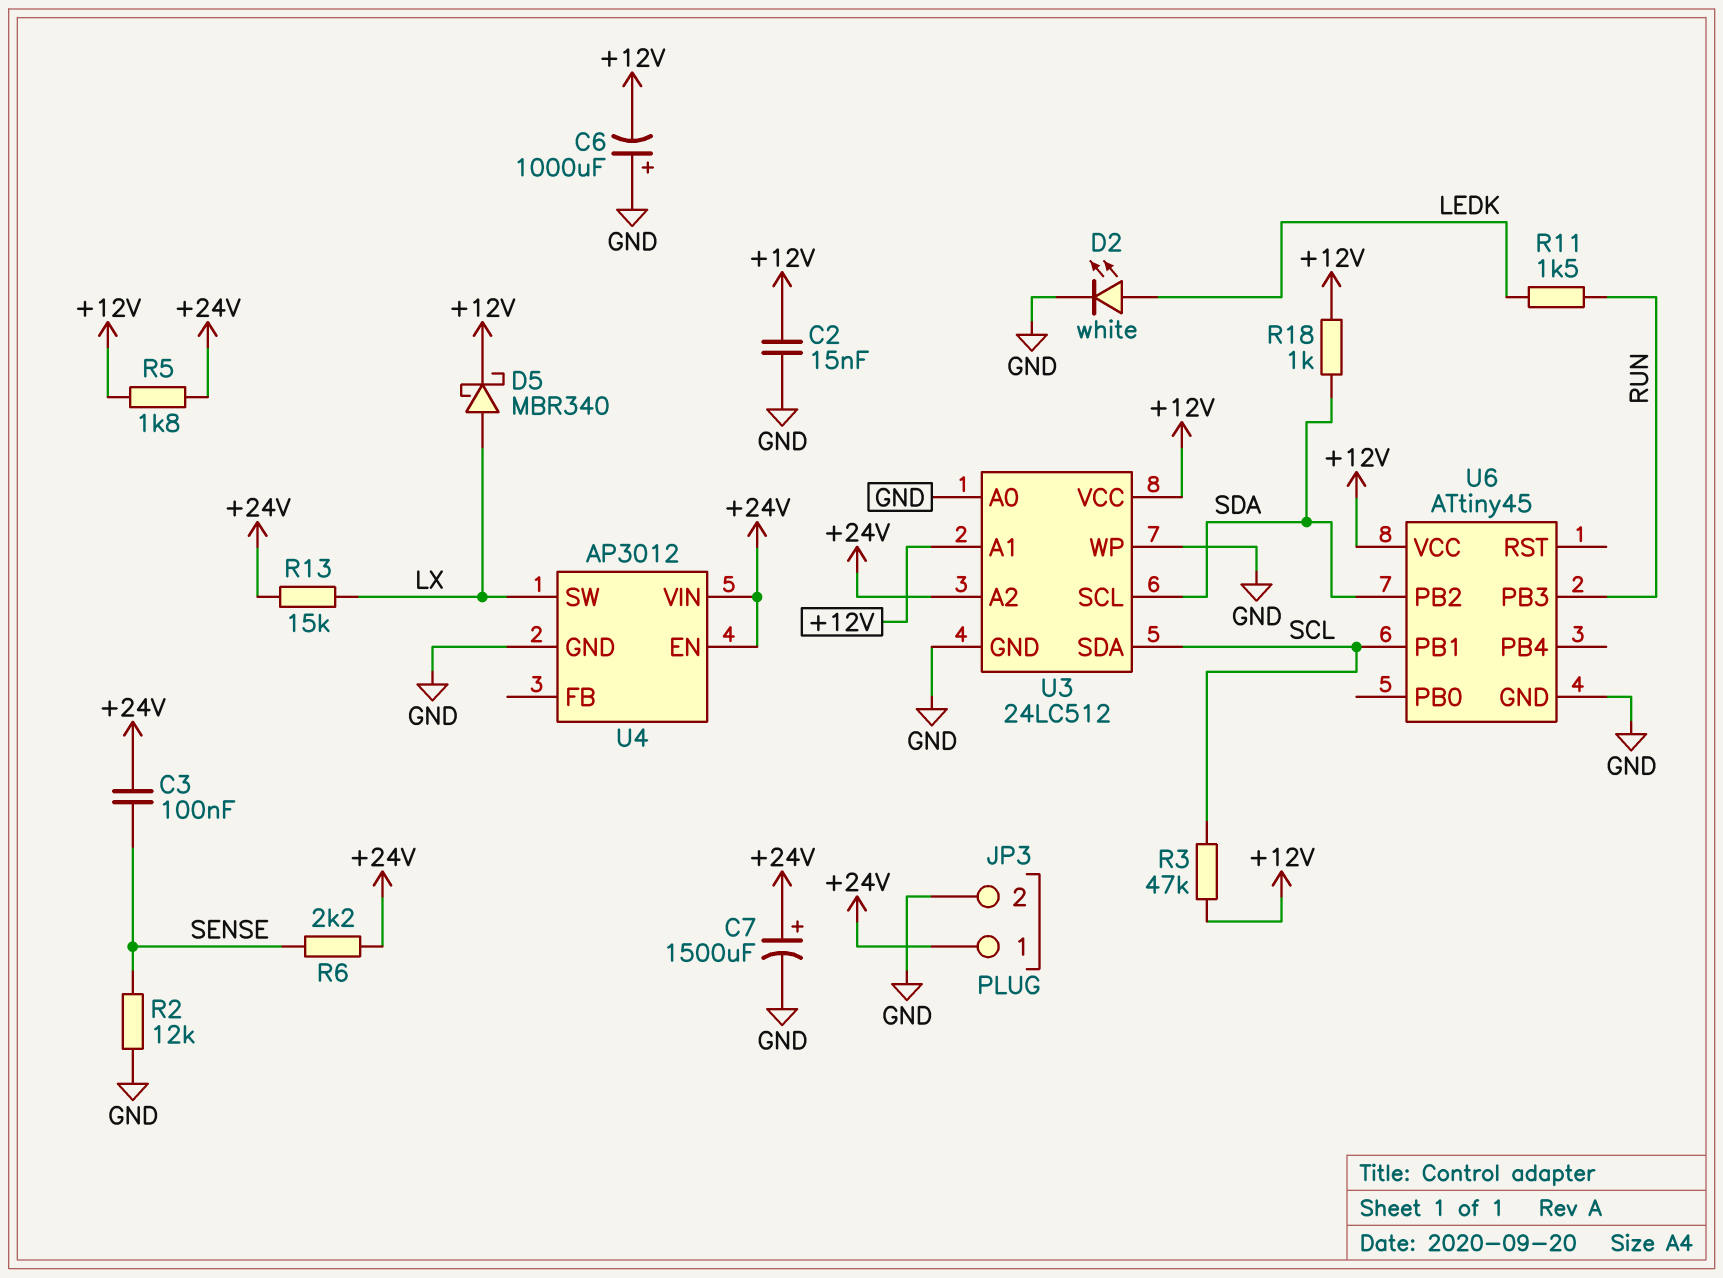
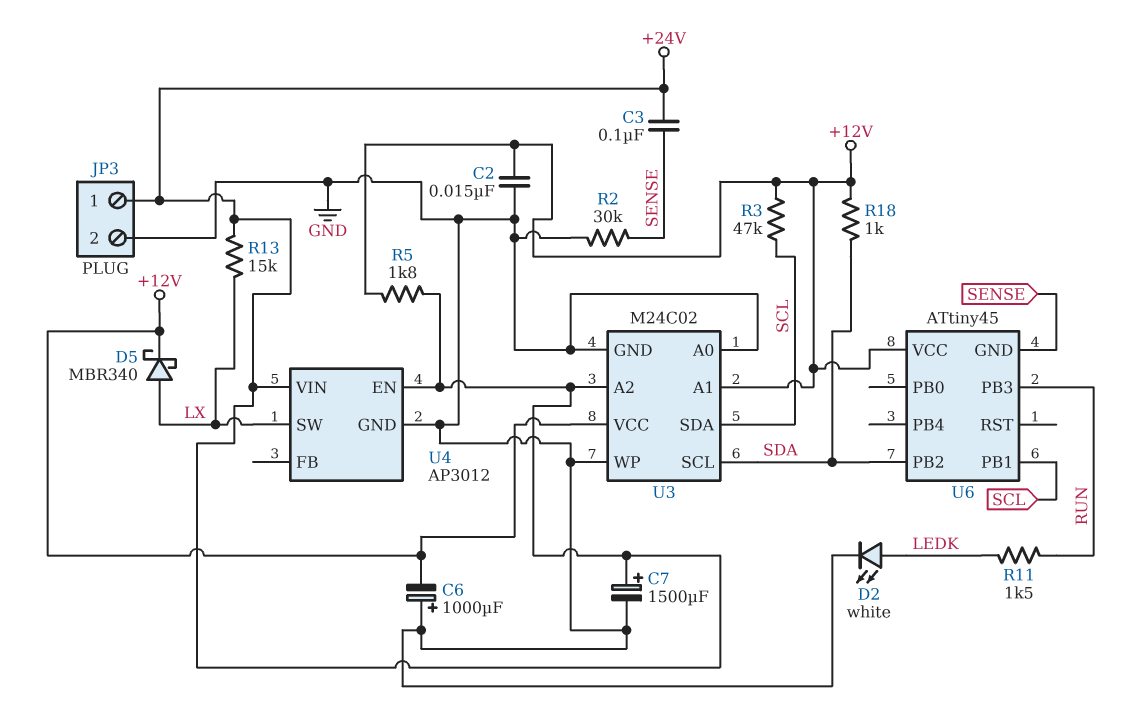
R2: 12k (GND, SENSE) -> 30k (GND, SENSE)
R6: 2.2k (+24V, SENSE) -> none
U3: 24LC512 -> M24C02
U6 pin GND: GND -> SENSE

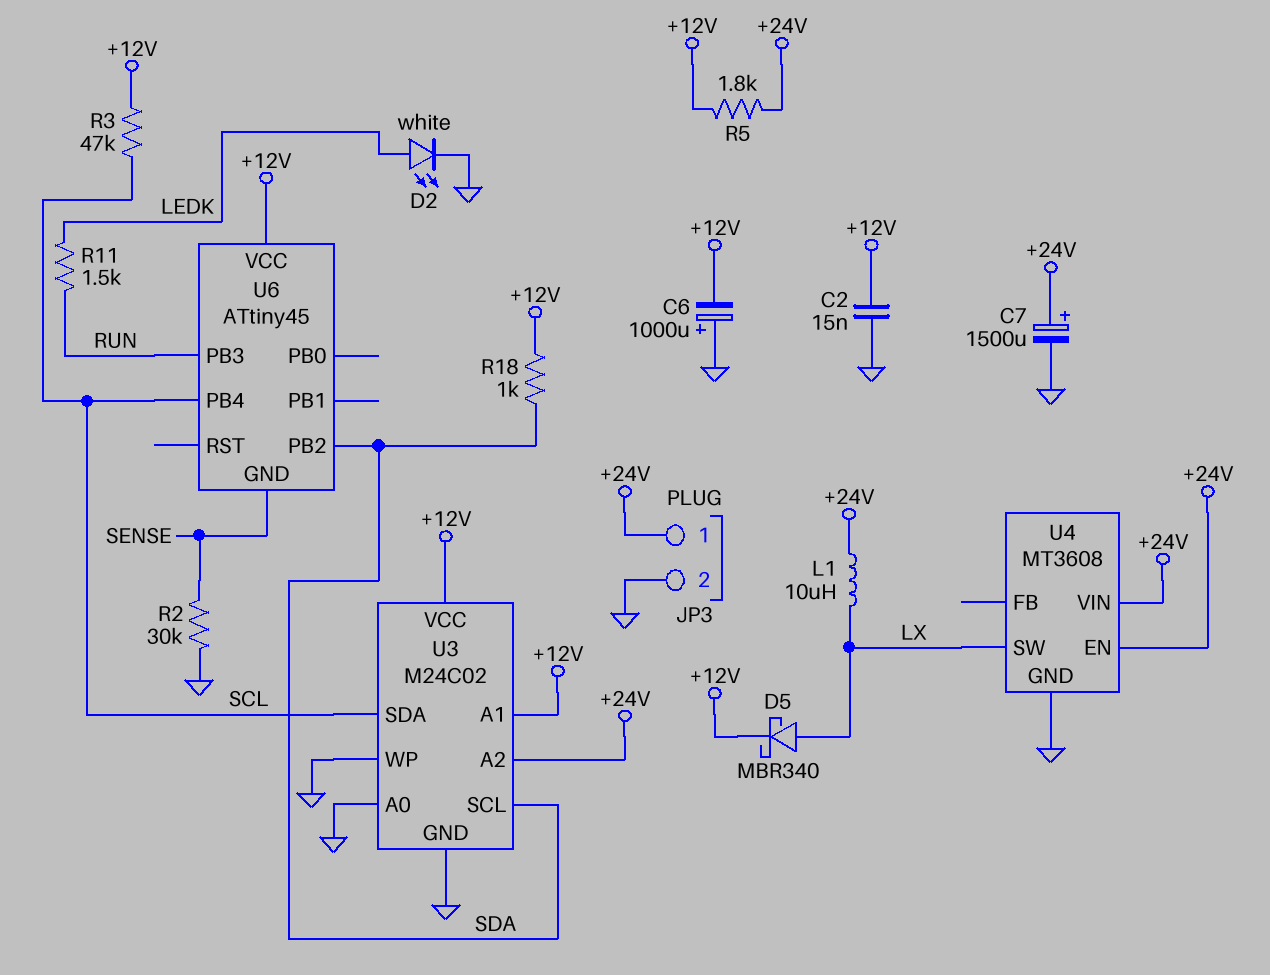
C3: 100nF (+24V, SENSE) -> none
L1: none -> 10uH (+24V, LX)
R13: 15k (+24V, LX) -> none
U4: AP3012 -> MT3608
U6 pin PB1: SCL -> none
U6 pin PB4: none -> SCL

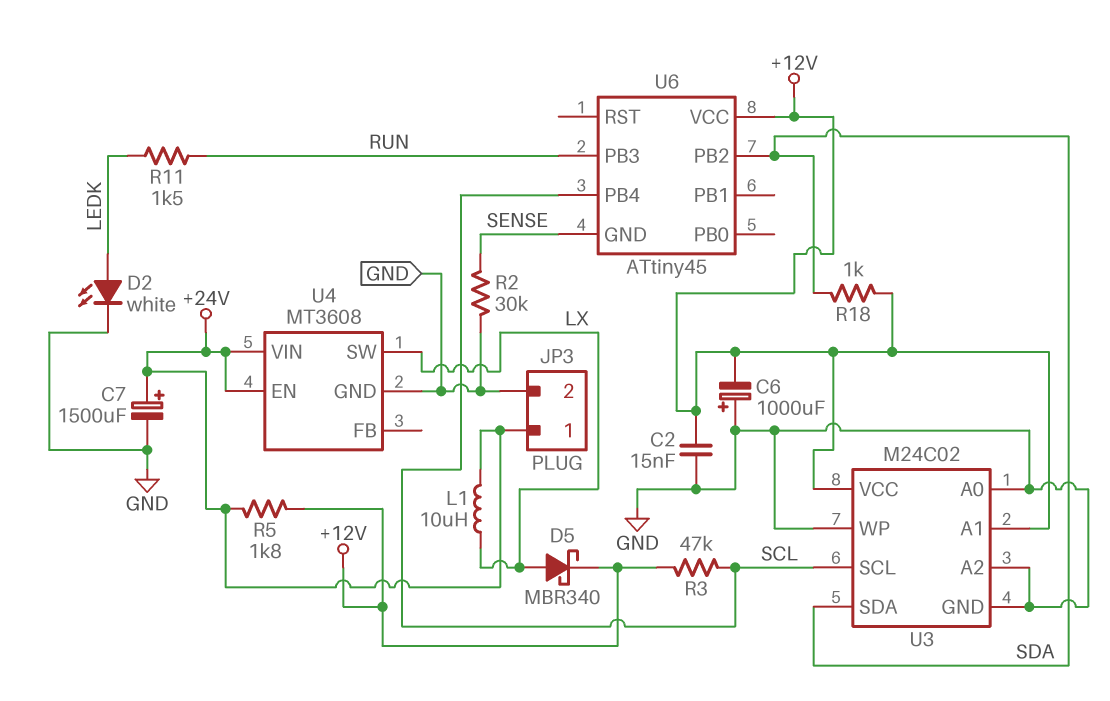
U3 pin A2: +24V -> GND
U3 pin SCL: SDA -> SCL
U3 pin SDA: SCL -> SDA

